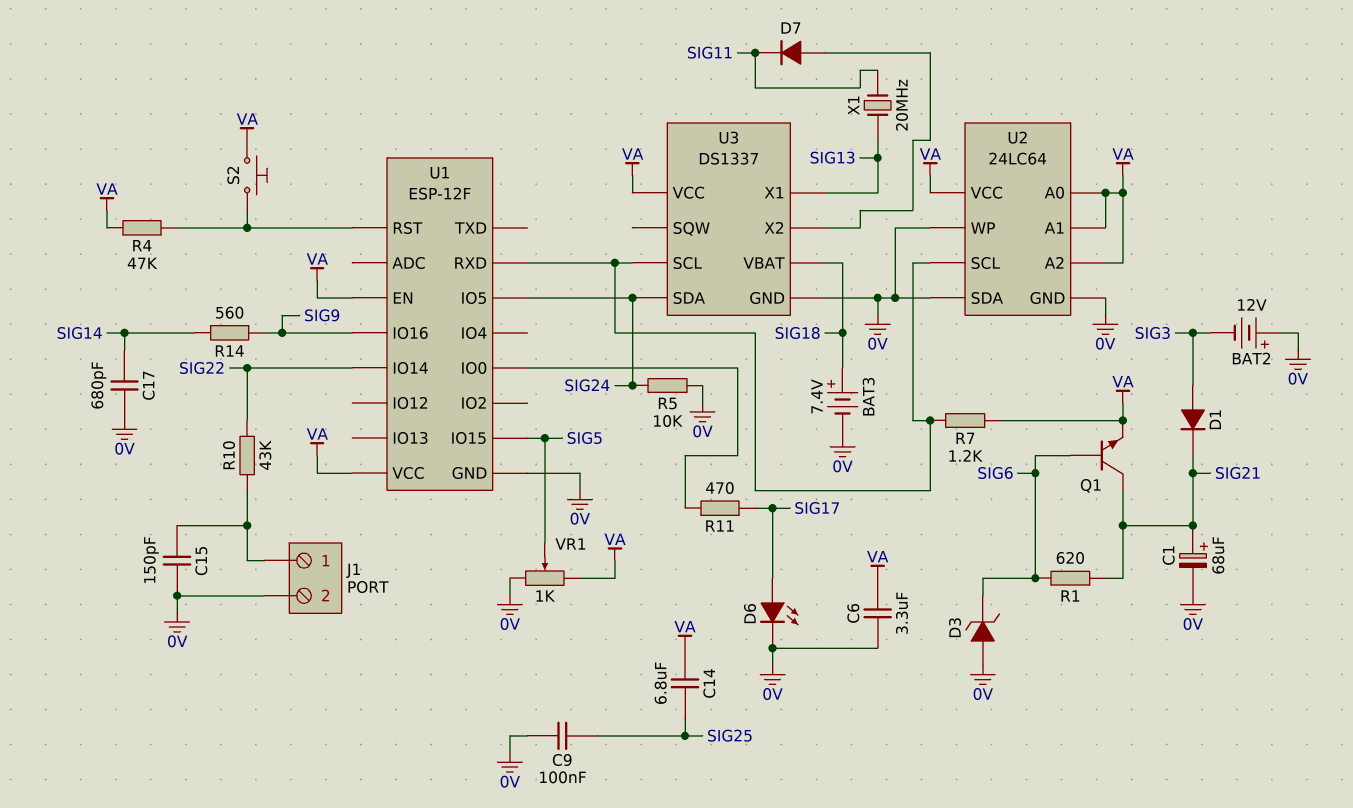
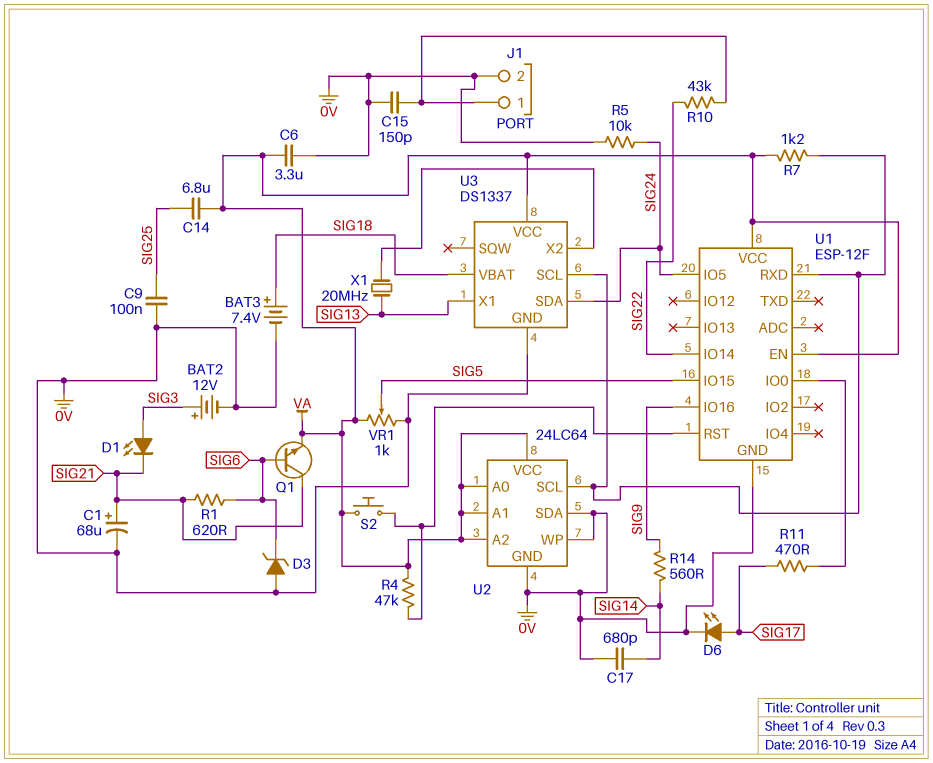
BAT2: 12V (plus 0V, minus SIG3) -> 12V (plus SIG3, minus 0V)
D1: diode (A SIG3, K SIG21) -> LED (A SIG3, K SIG21)
D7: diode (A U3/X2, K SIG11) -> none
X1: 20MHz (SIG11, SIG13) -> 20MHz (SIG13, U3/X2)

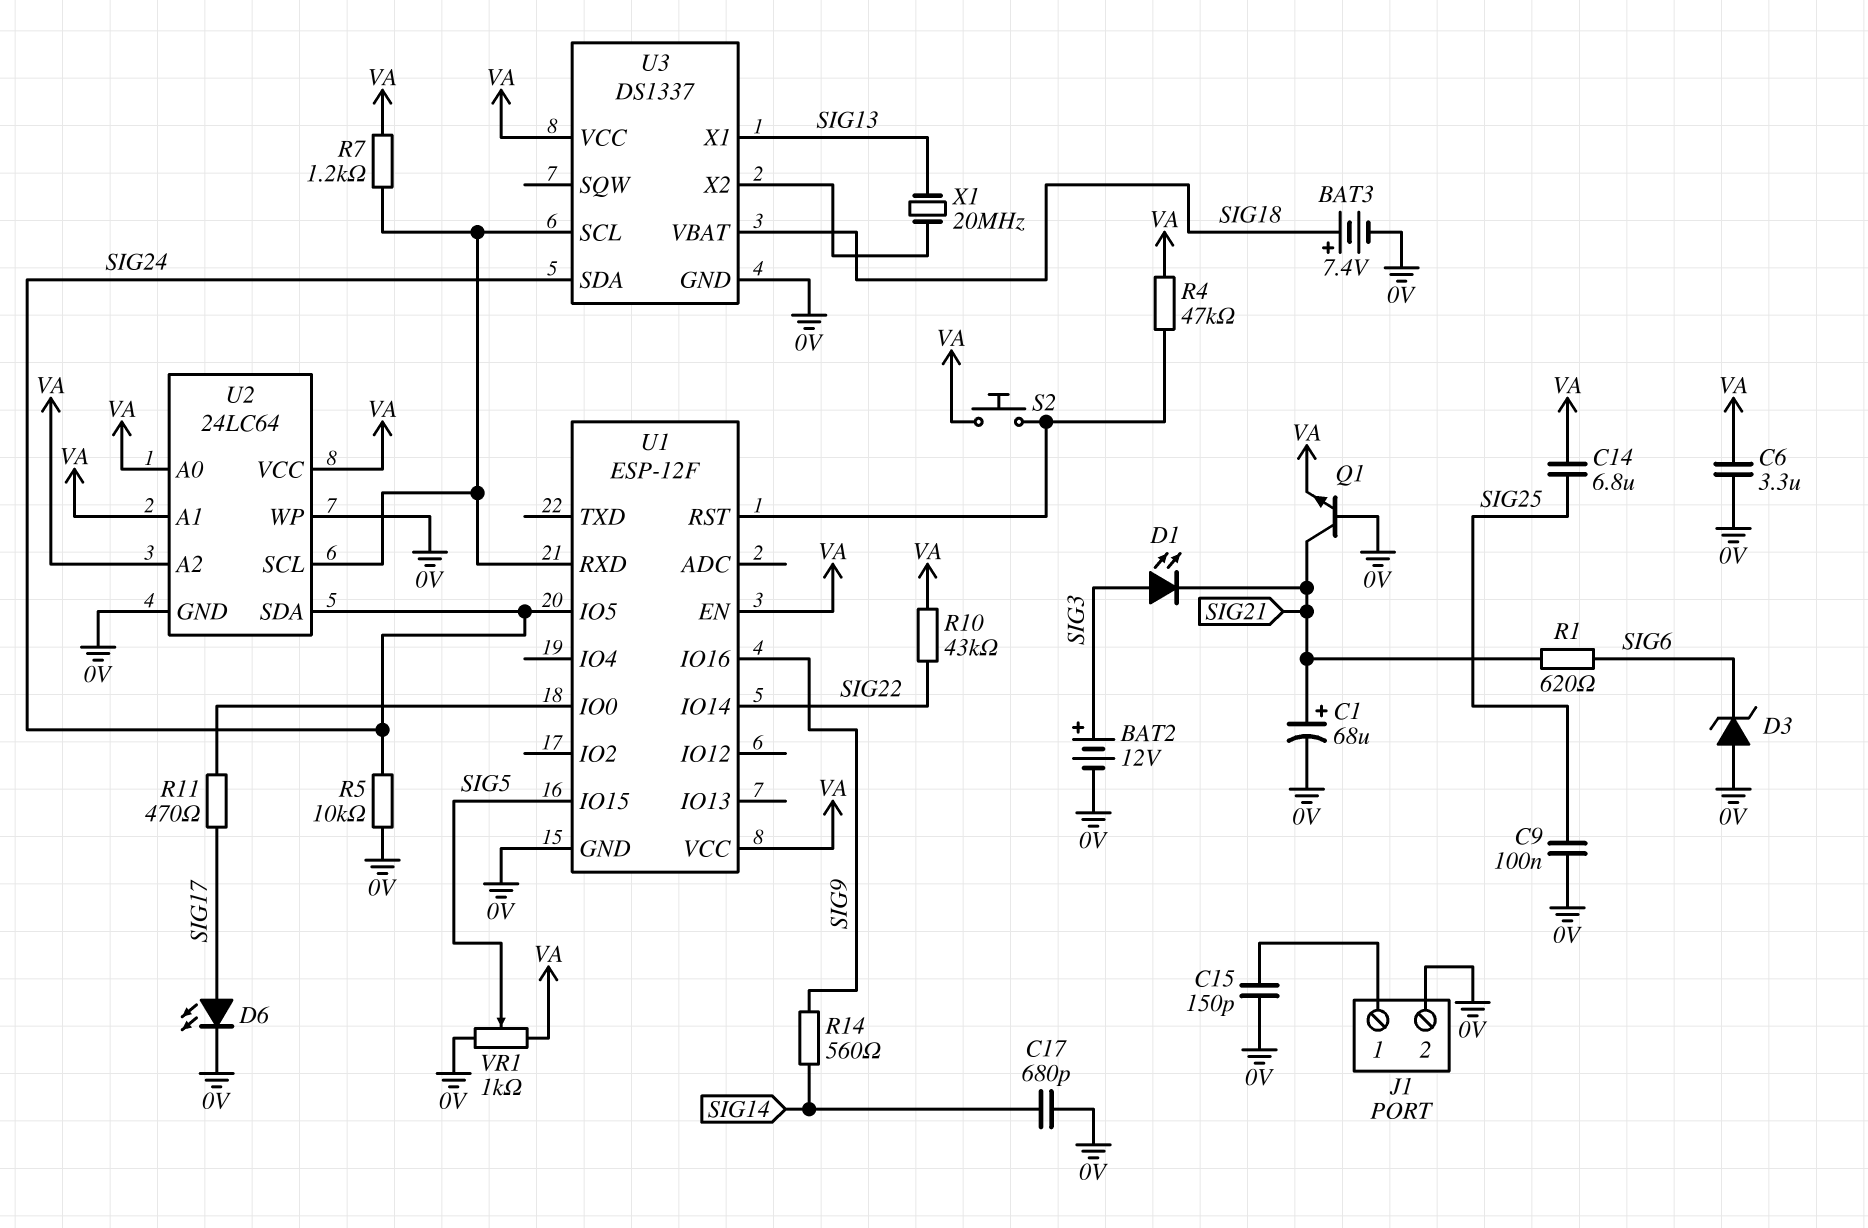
Q1: NPN (B SIG6, C SIG21, E VA) -> NPN (B 0V, C SIG21, E VA)
R10: 43k (J1/1, SIG22) -> 43k (SIG22, VA)
U2 pin SDA: 0V -> SIG24

